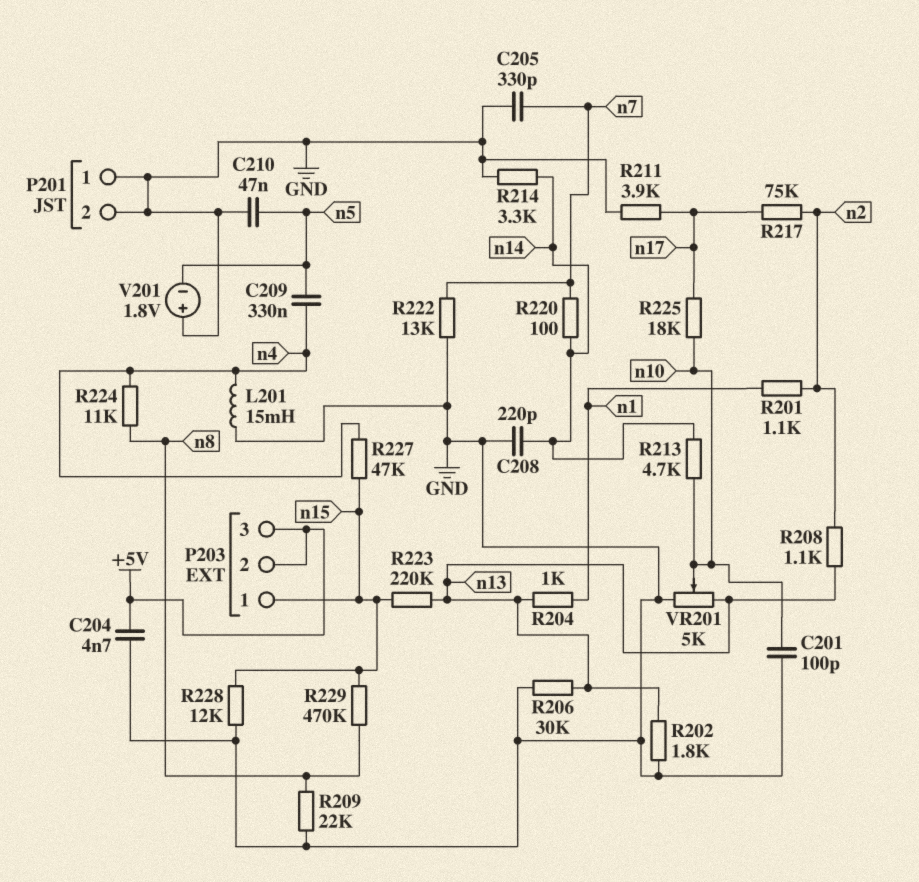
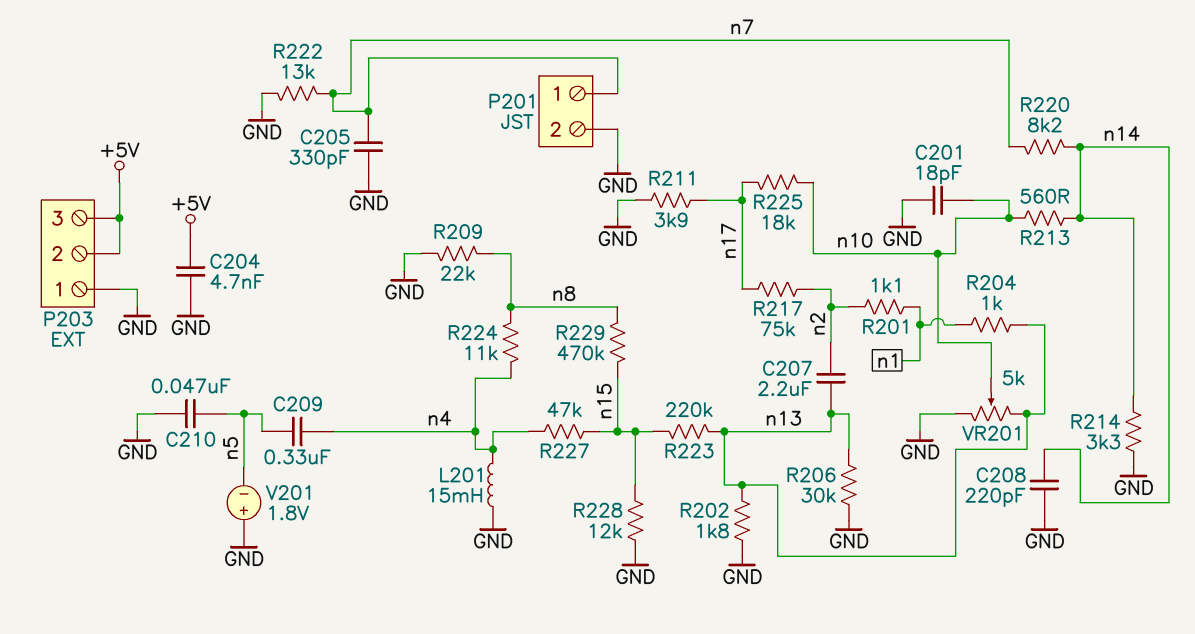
C201: 100pF (GND, n10) -> 18pF (GND, n10)
C207: none -> 2.2uF (n2, n13)
P201 pin 1: GND -> n7
P203 pin 1: n15 -> GND
R208: 1.1k (n2, n13) -> none
R213: 4.7k (n10, n14) -> 560 (n10, n14)
R220: 100 (n7, n14) -> 8.2k (n7, n14)

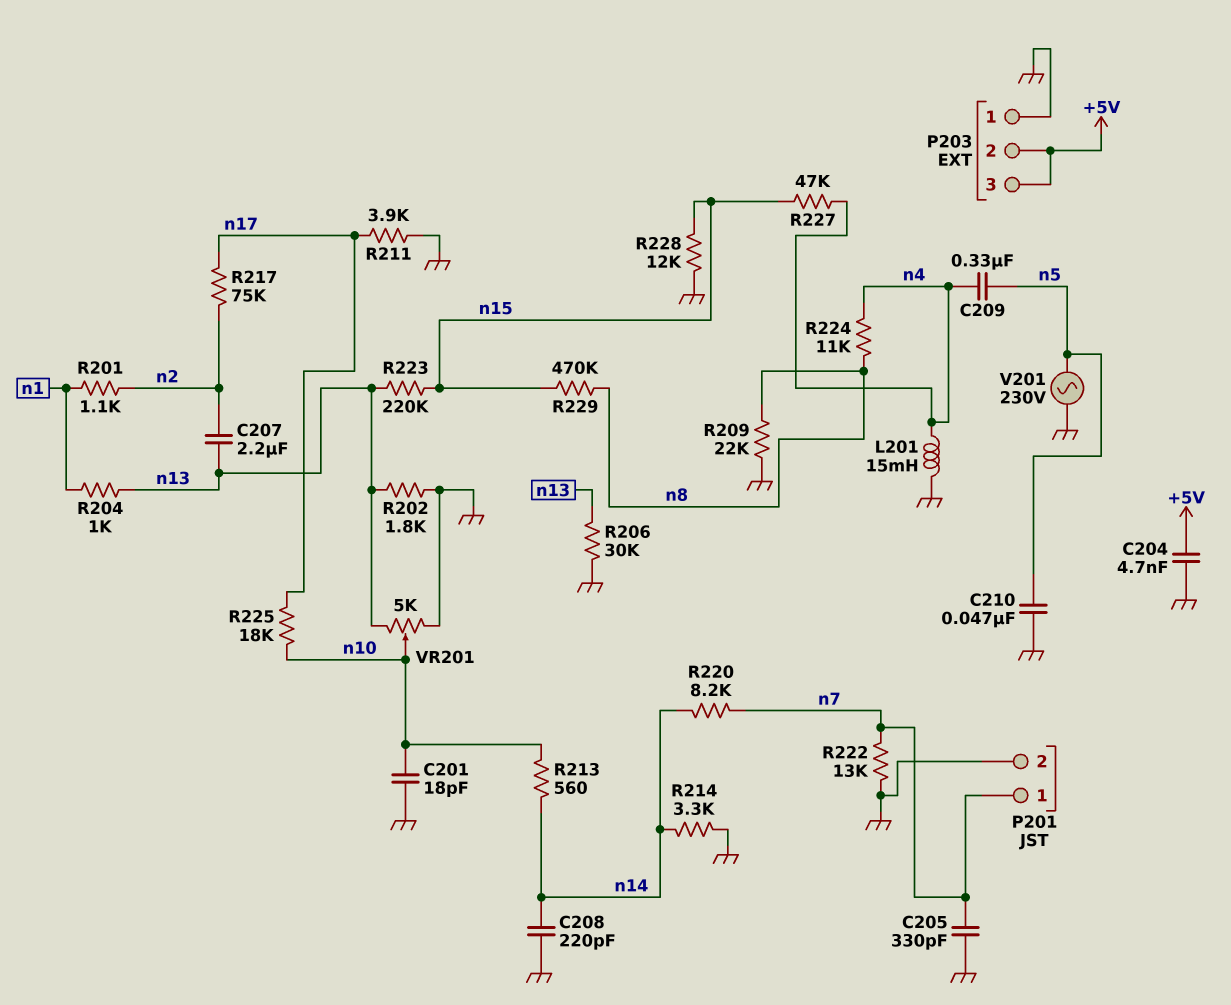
V201: 1.8V (plus GND, minus n5) -> AC 230V (GND, n5)

